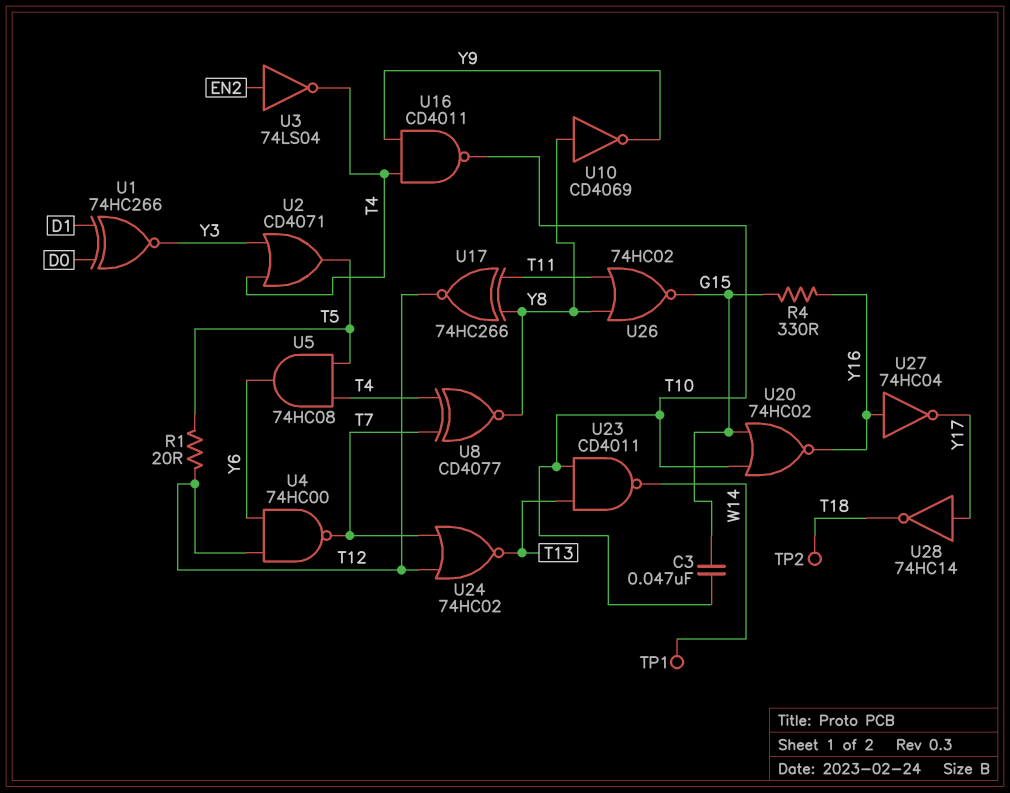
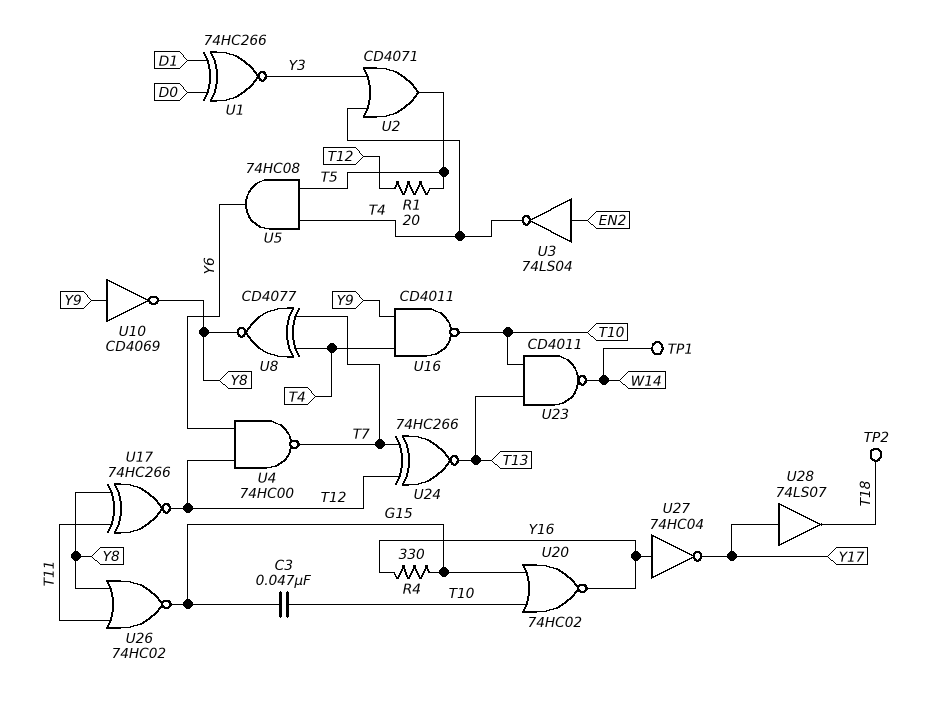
U10: NOT CD4069 (in Y8, out Y9) -> NOT CD4069 (in Y9, out Y8)
U24: NOR 74HC02 (in T7, in T12, out T13) -> XNOR 74HC266 (in T7, in T12, out T13)
U28: NOT 74HC14 (in Y17, out T18) -> buffer 74LS07 (in Y17, out T18)

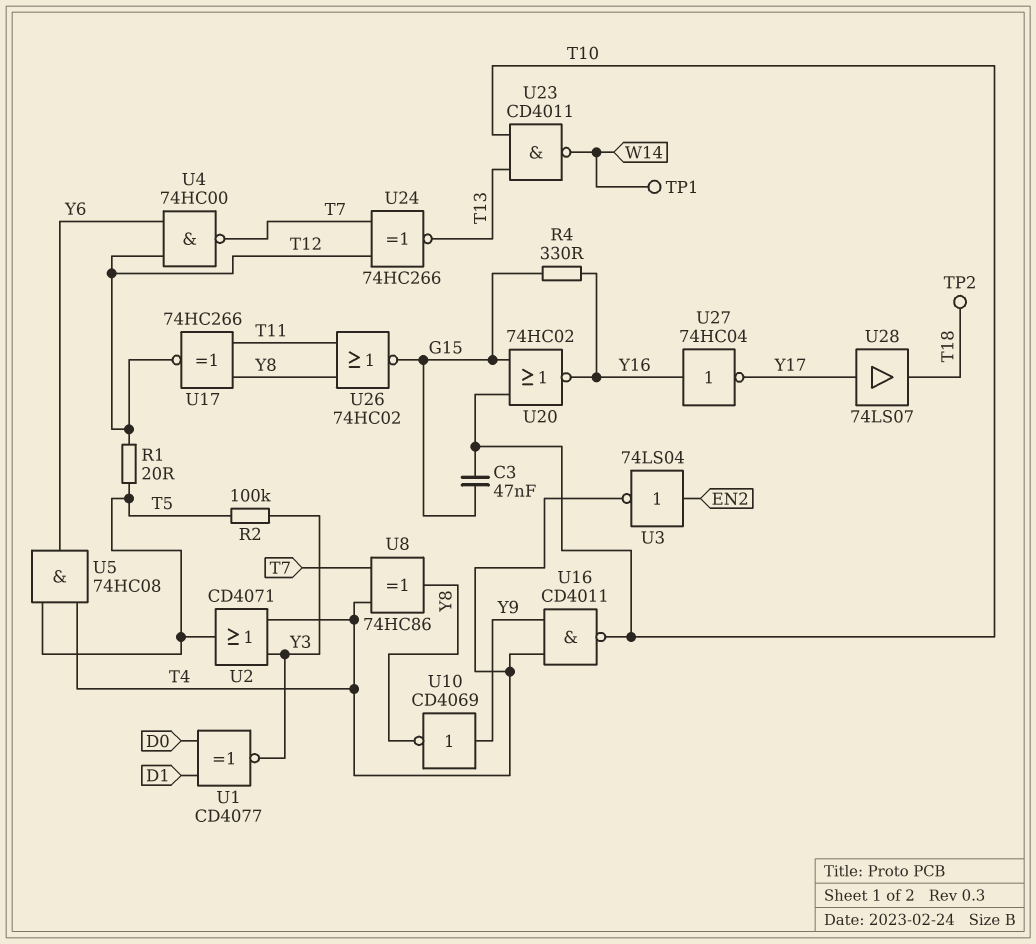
R2: none -> 100k (T5, Y3)
U1: XNOR 74HC266 (in D0, in D1, out Y3) -> XNOR CD4077 (in D0, in D1, out Y3)
U8: XNOR CD4077 (in T4, in T7, out Y8) -> XOR 74HC86 (in T4, in T7, out Y8)

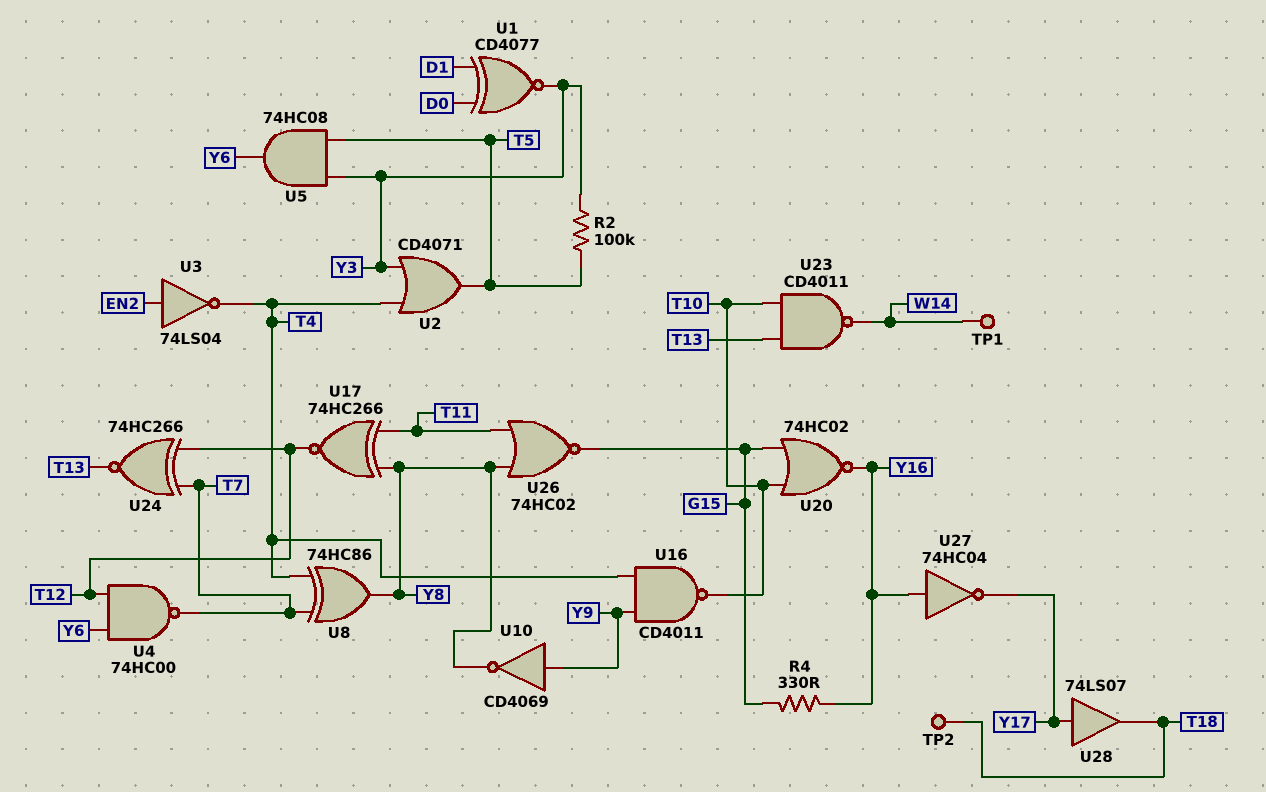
C3: 47nF (G15, T10) -> none
R1: 20 (T5, T12) -> none
U5: AND 74HC08 (in T4, in T5, out Y6) -> AND 74HC08 (in T5, in Y3, out Y6)

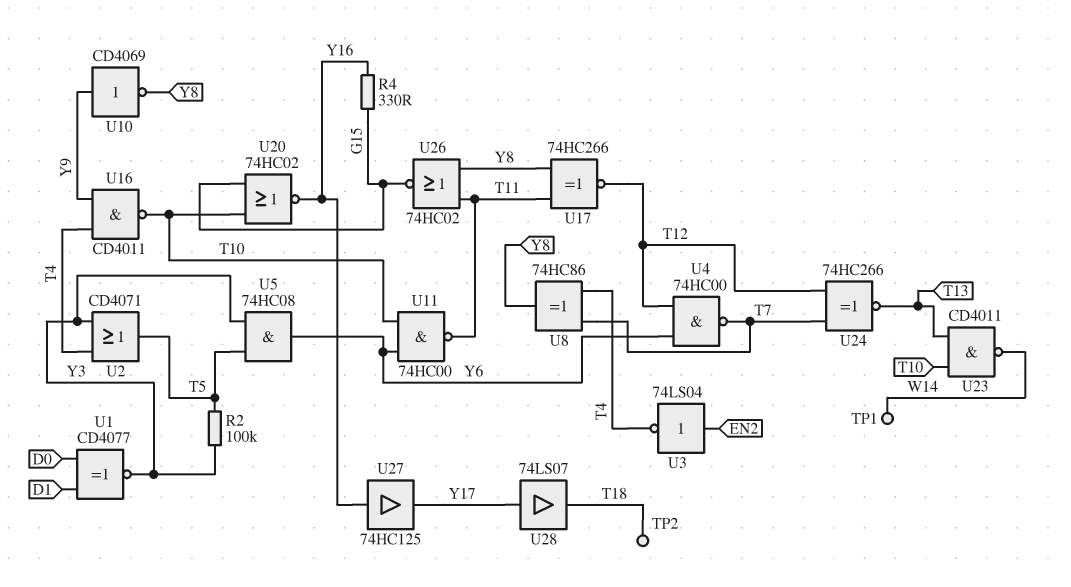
U11: none -> NAND 74HC00 (in T10, in Y6, out T11)
U27: NOT 74HC04 (in Y16, out Y17) -> buffer 74HC125 (in Y16, out Y17)

